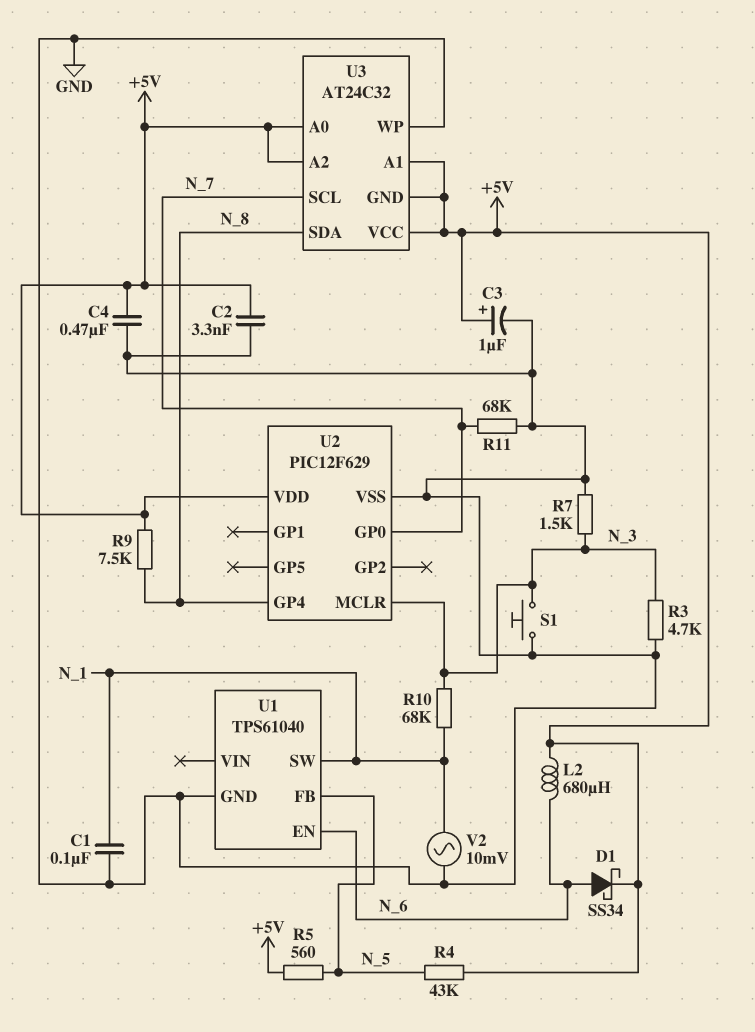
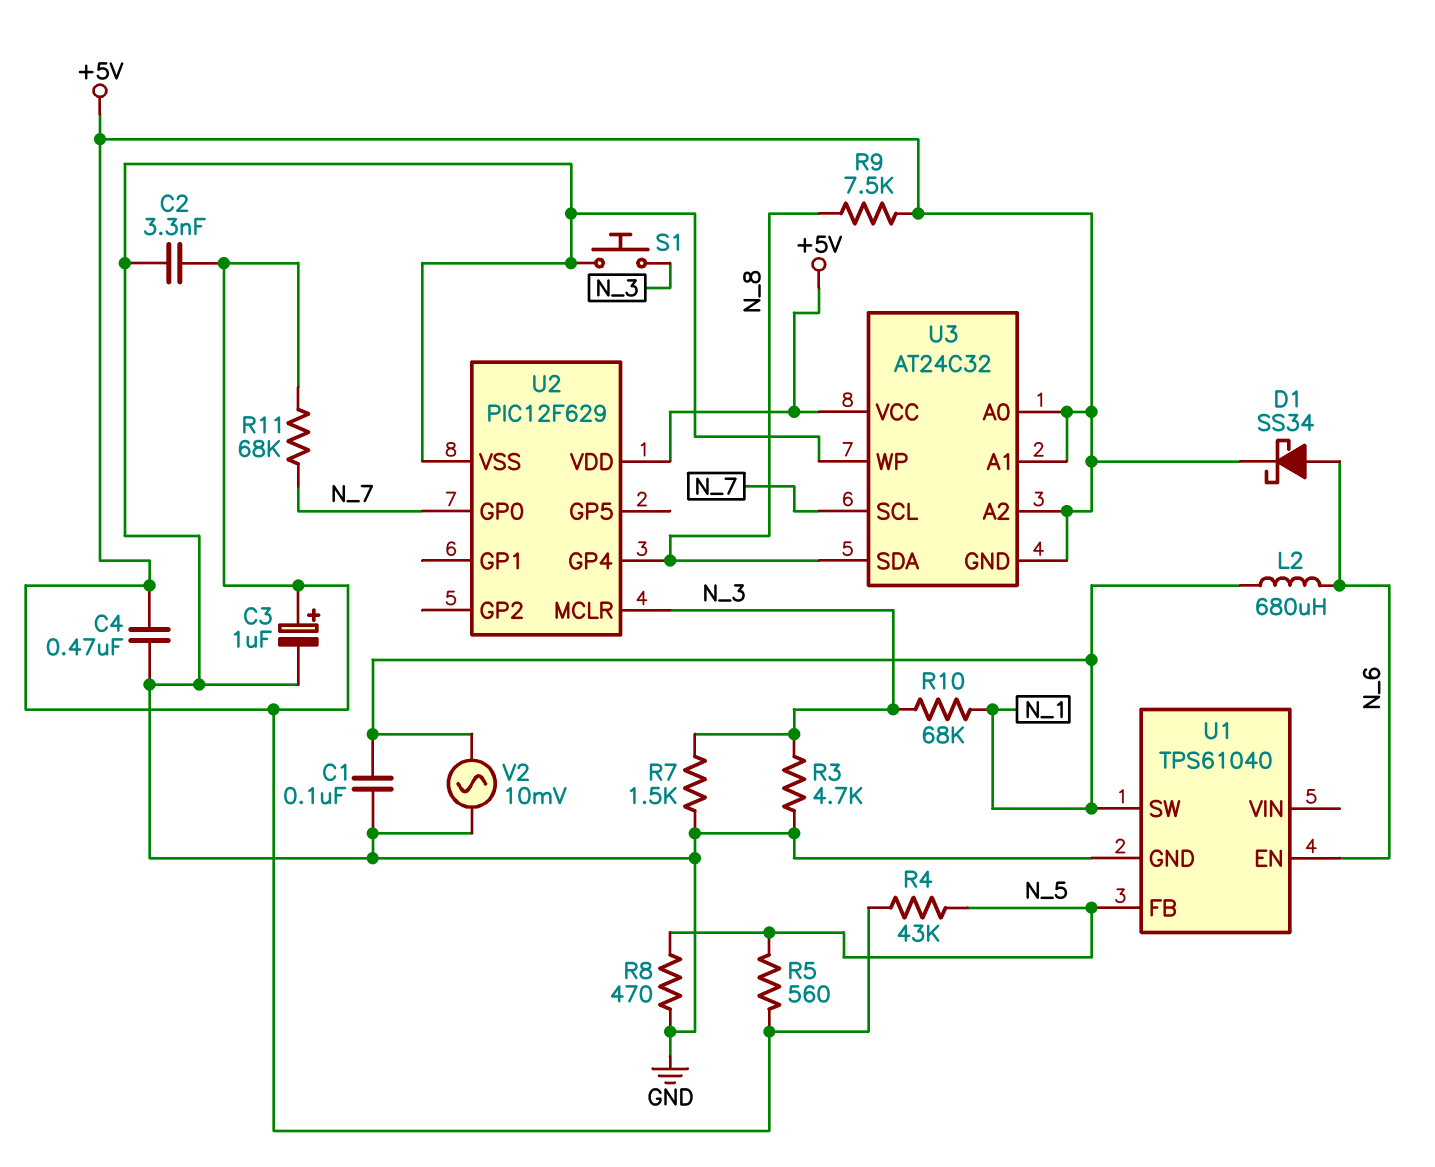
L2: 680uH (+5V, N_6) -> 680uH (N_1, N_6)
R8: none -> 470 (GND, N_5)
R11: 68k (GND, N_7) -> 68k (+5V, N_7)

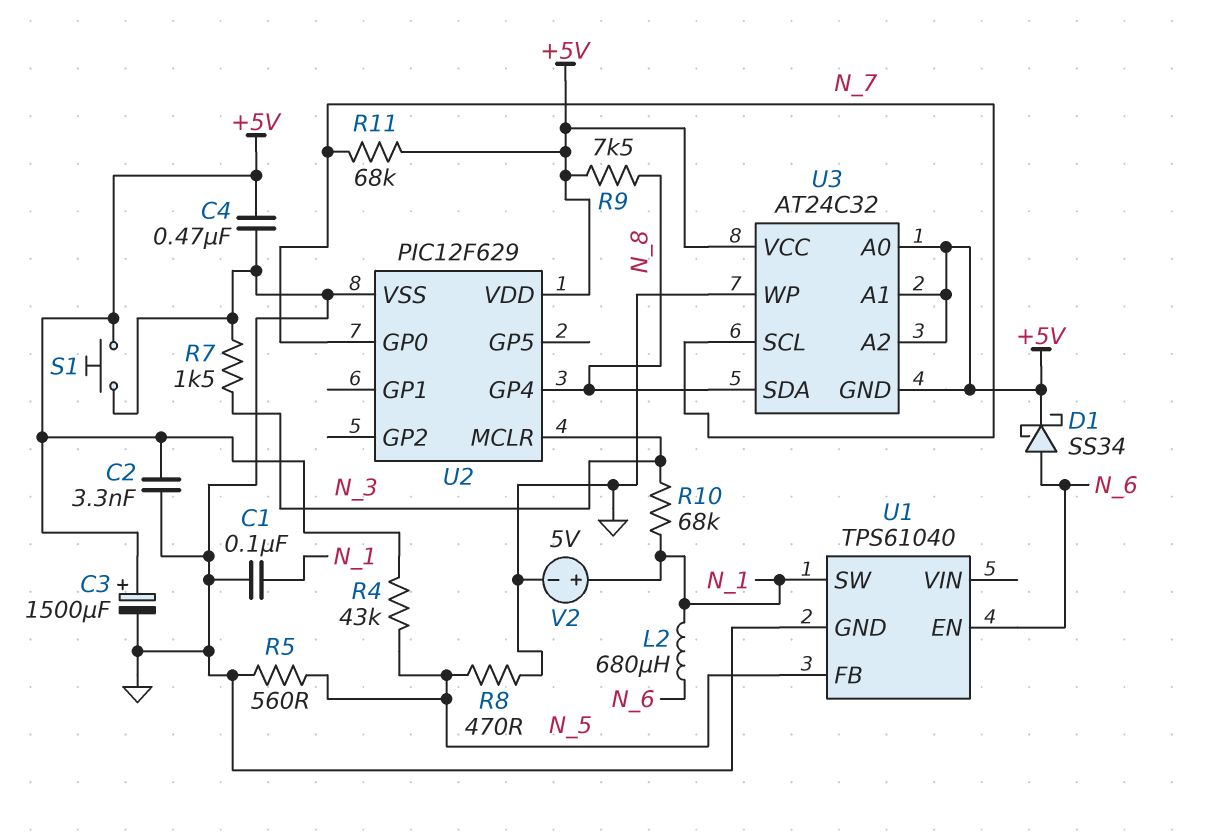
C3: 1uF (plus +5V, minus GND) -> 1500uF (plus +5V, minus GND)
R3: 4.7k (GND, N_3) -> none
R5: 560 (+5V, N_5) -> 560 (GND, N_5)
S1: button (GND, N_3) -> button (+5V, GND)
V2: AC 10mV (GND, N_1) -> 5V (plus N_1, minus GND)

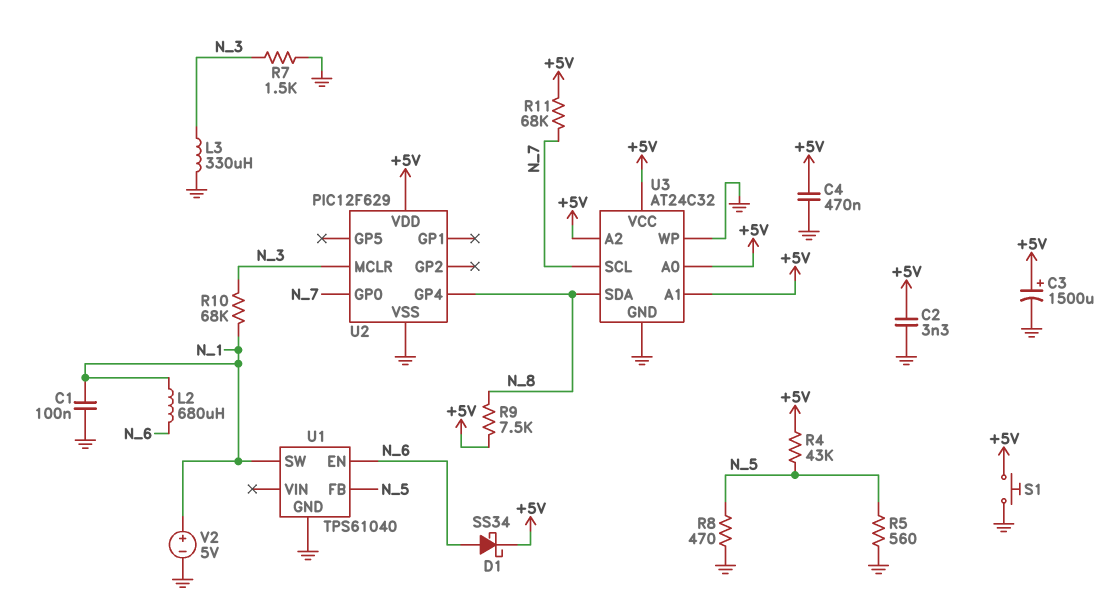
L3: none -> 330uH (GND, N_3)
U3 pin GND: +5V -> GND

